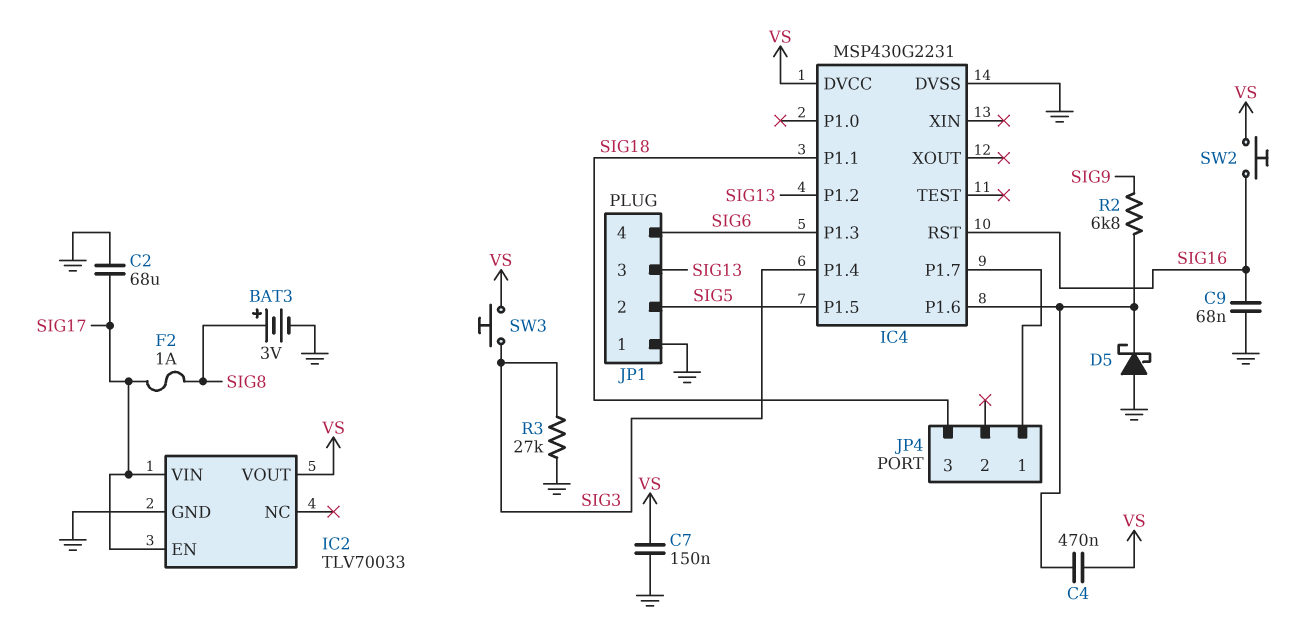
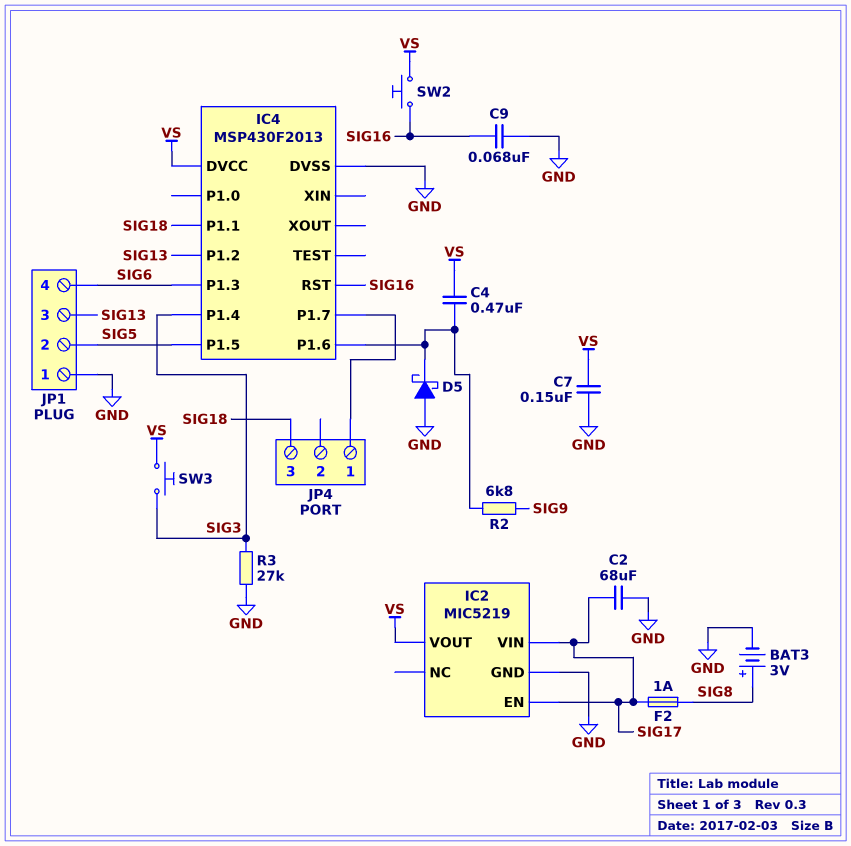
IC2: TLV70033 -> MIC5219
IC4: MSP430G2231 -> MSP430F2013

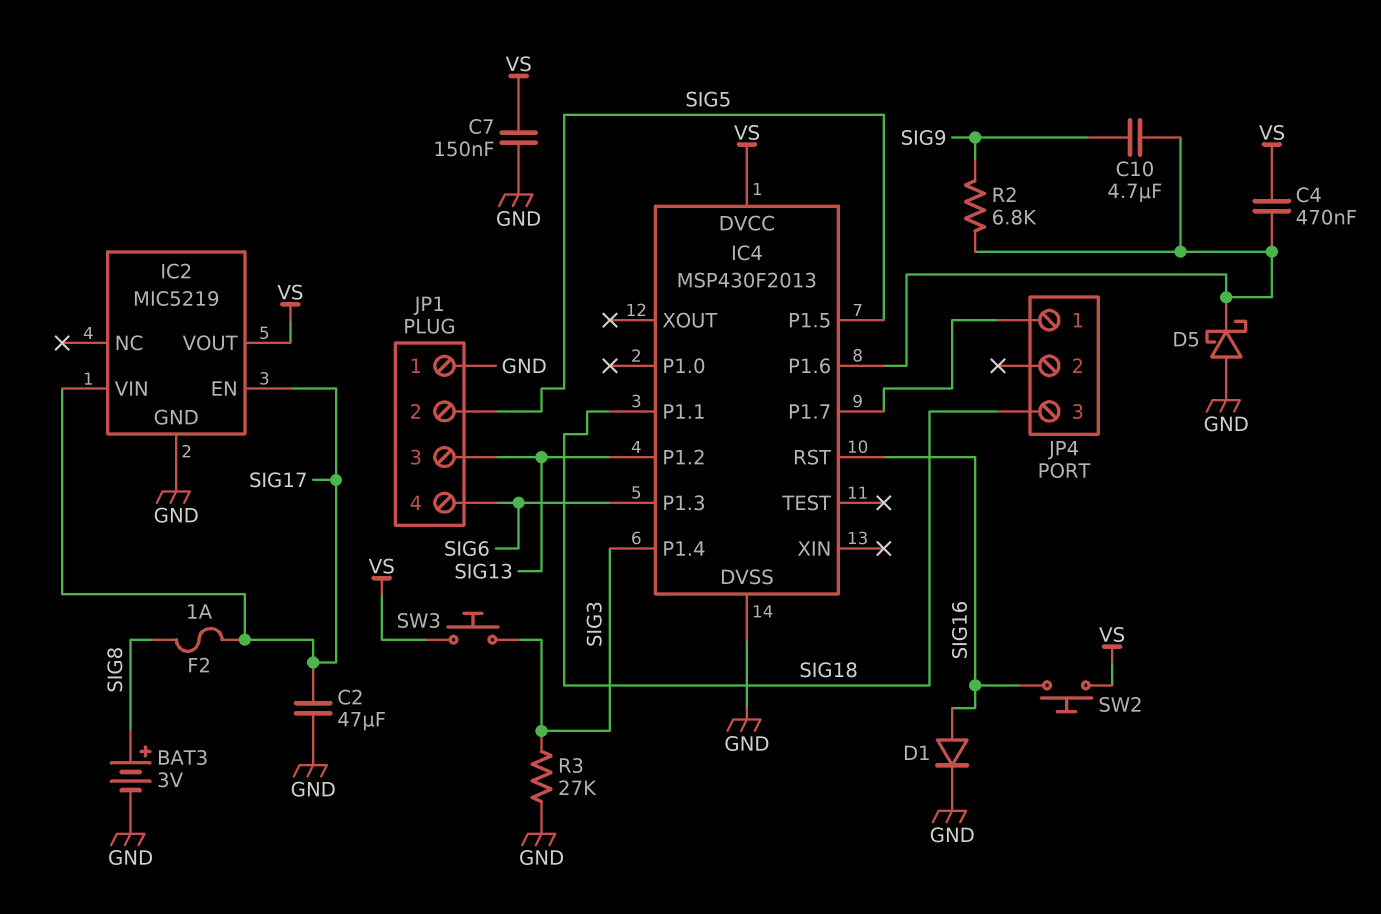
C2: 68uF (GND, SIG17) -> 47uF (GND, SIG17)
C9: 68nF (GND, SIG16) -> none
C10: none -> 4.7uF (IC4/P1.6, SIG9)
D1: none -> diode (A SIG16, K GND)

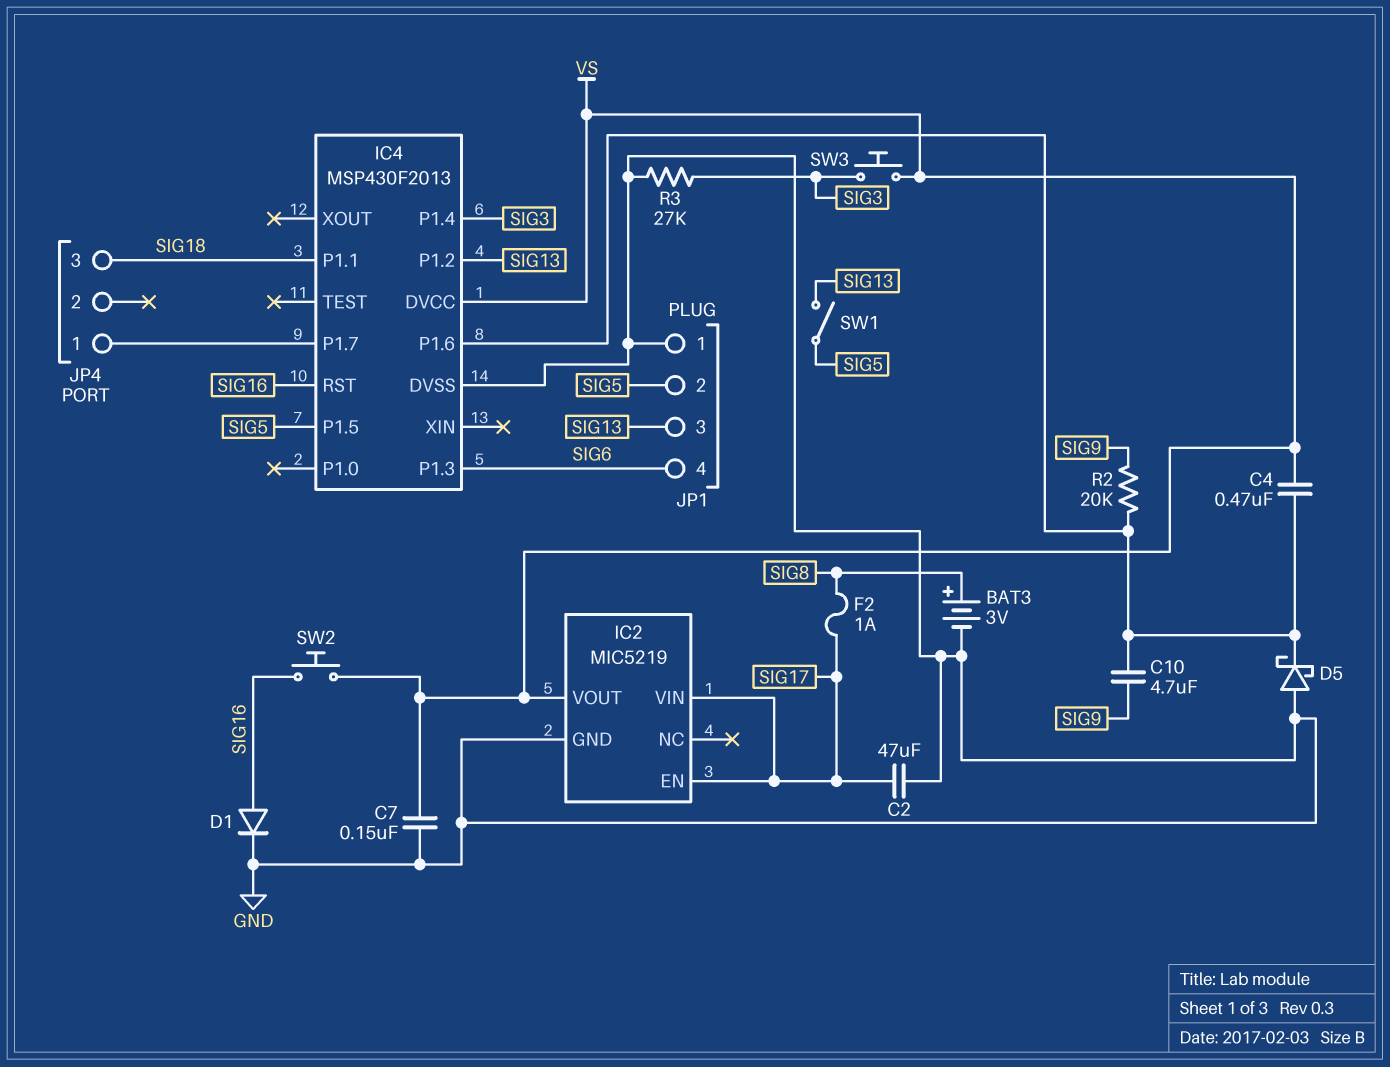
R2: 6.8k (IC4/P1.6, SIG9) -> 20k (IC4/P1.6, SIG9)
SW1: none -> switch (SIG5, SIG13)

